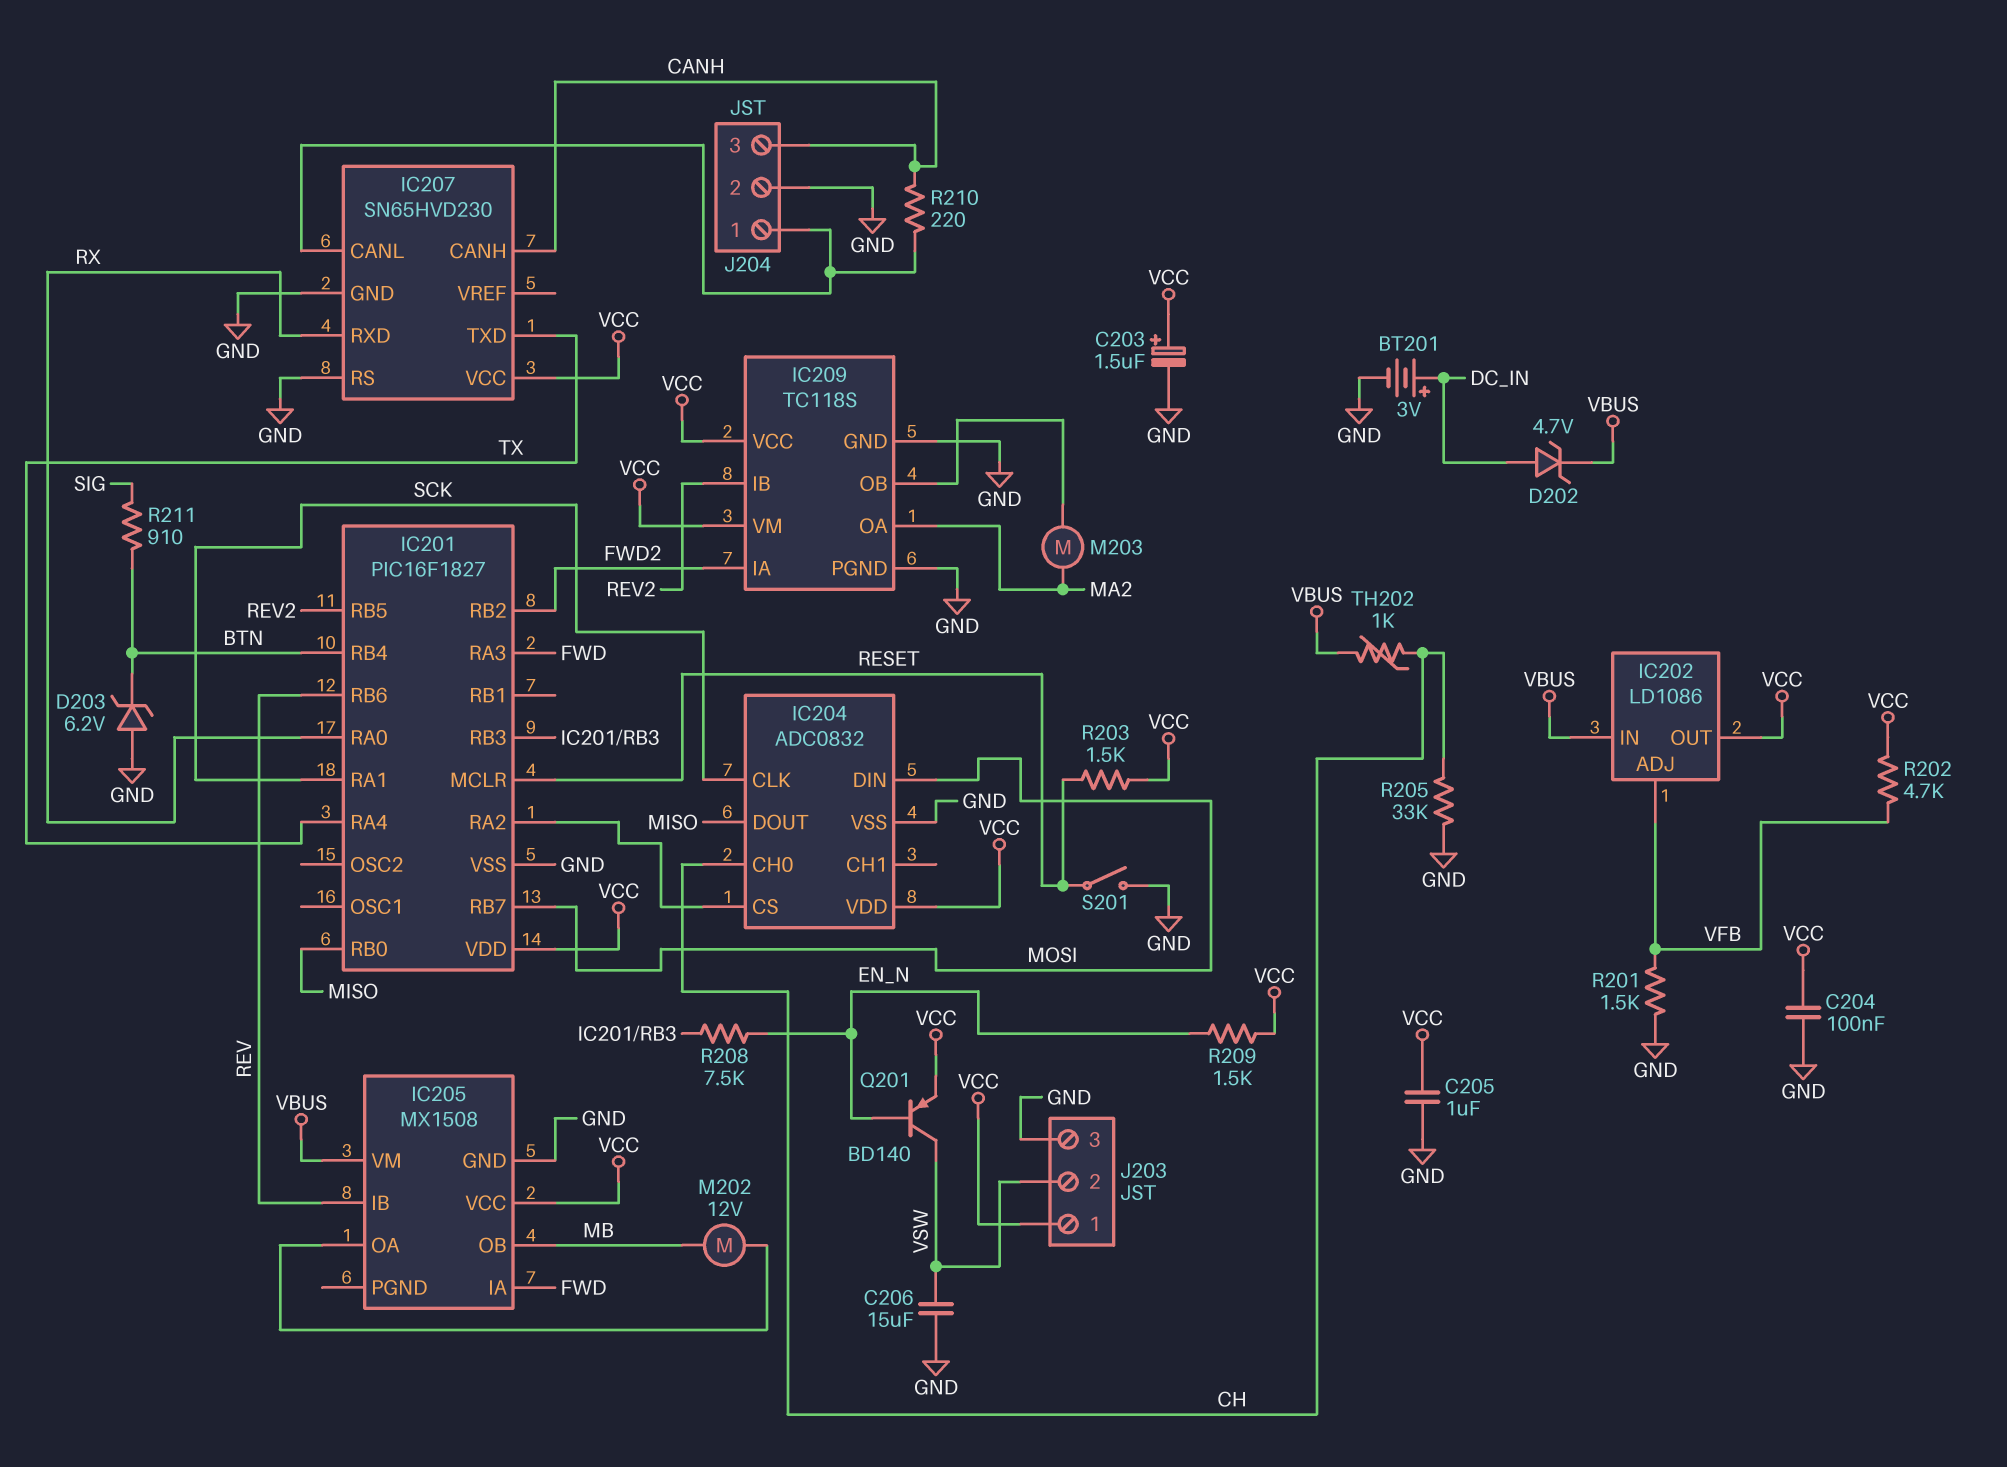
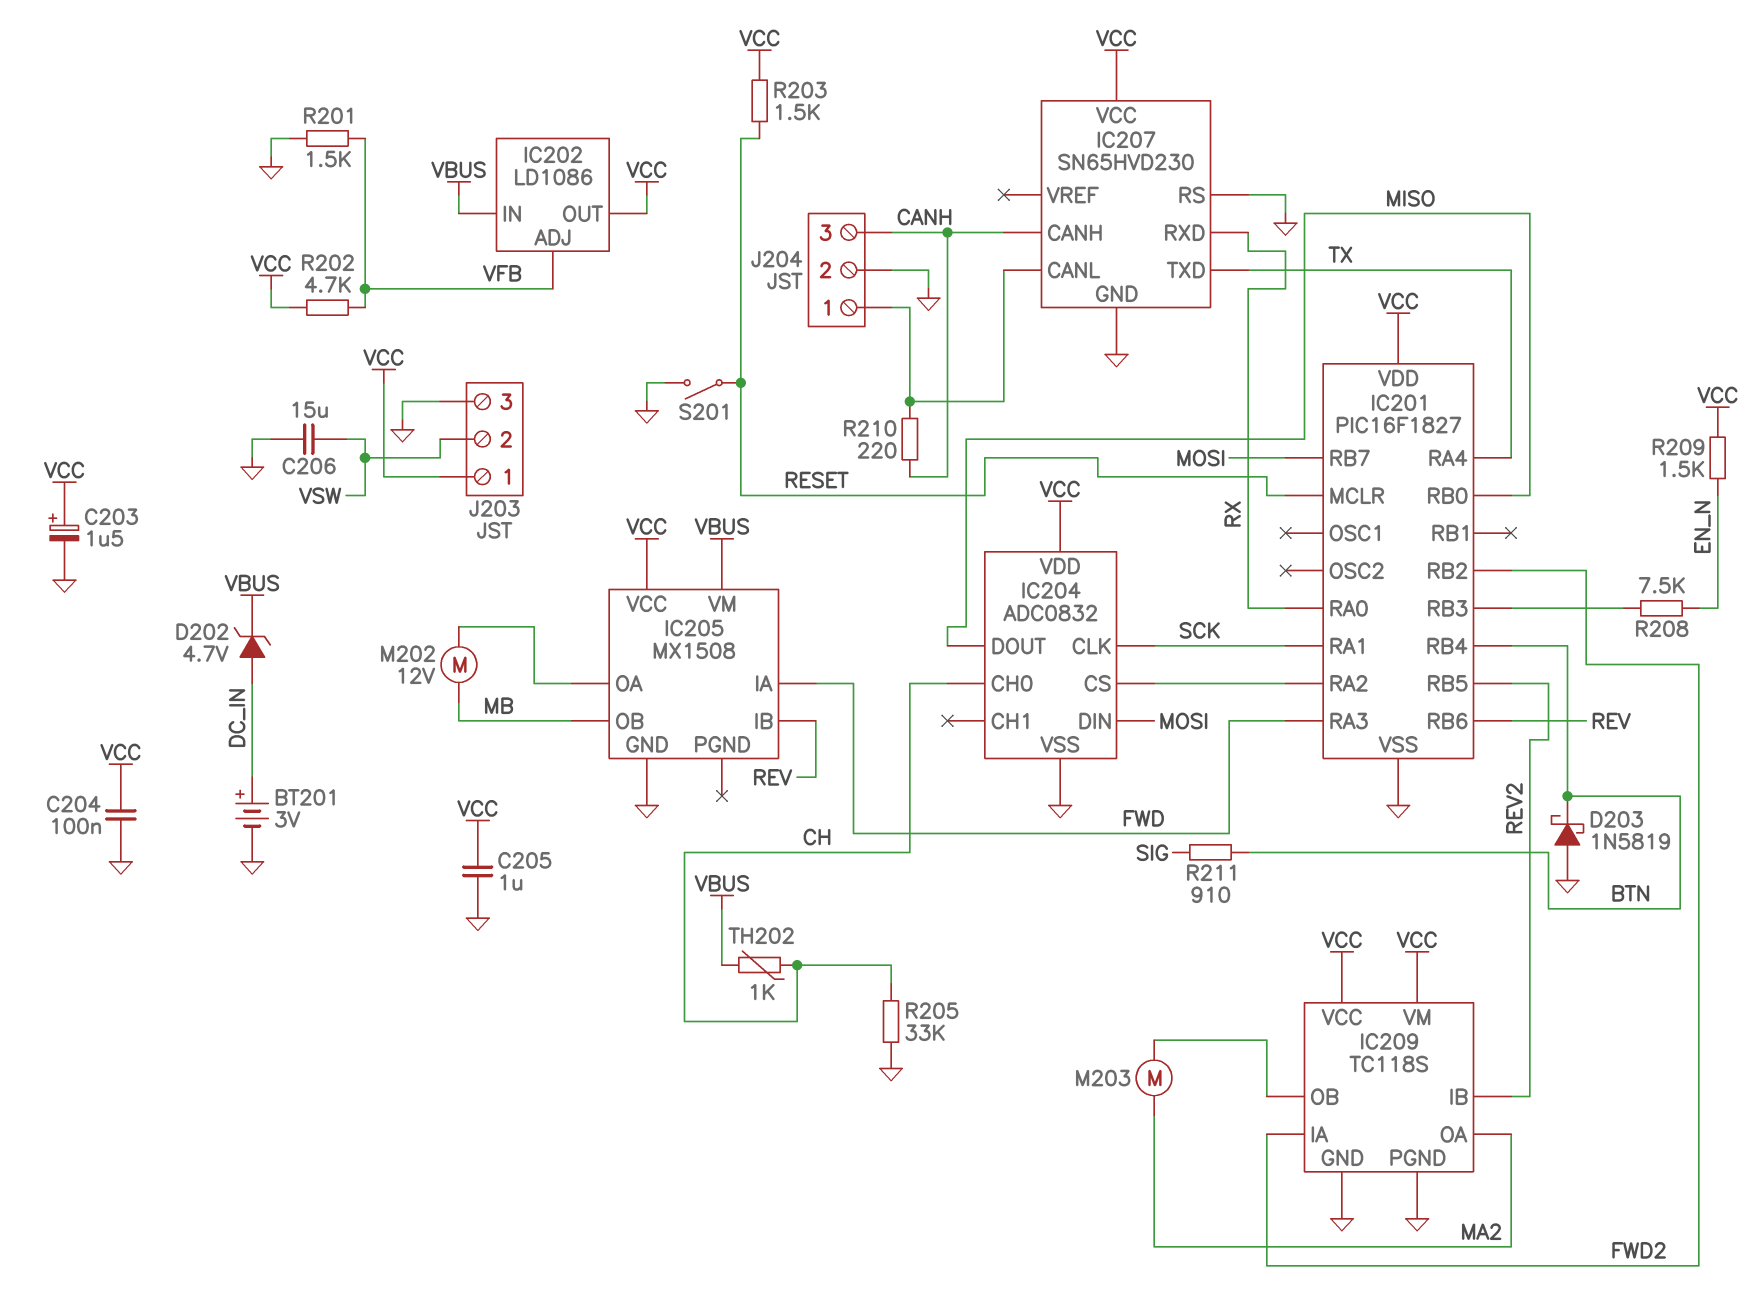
D203: zener 6.2V (A GND, K BTN) -> schottky 1N5819 (A GND, K BTN)
Q201: PNP BD140 (B EN_N, C VSW, E VCC) -> none

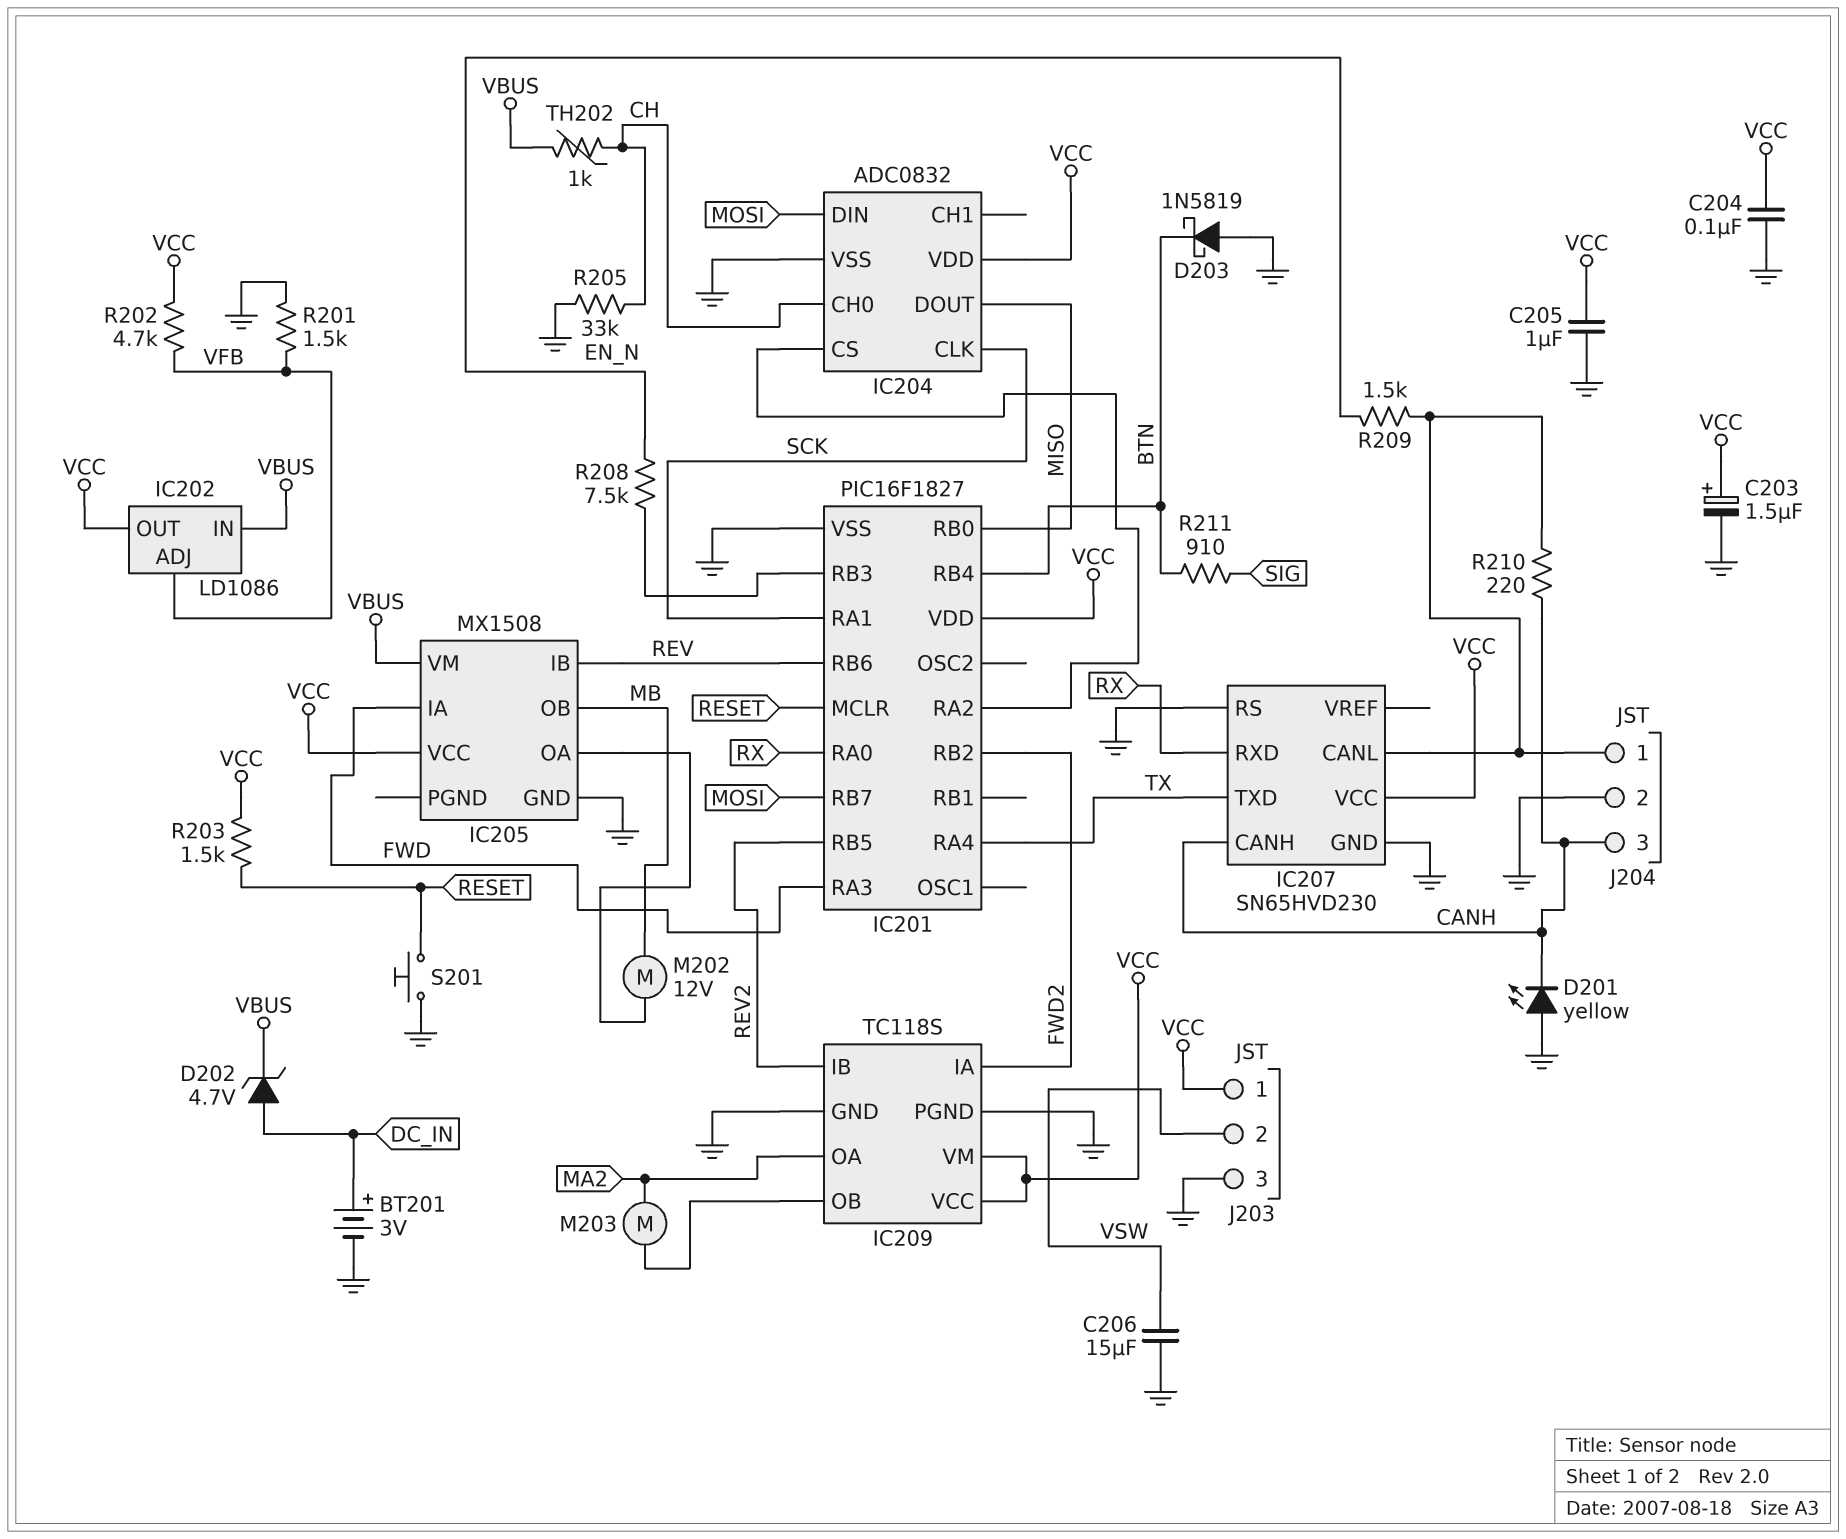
D201: none -> LED yellow (A GND, K CANH)
R209: 1.5k (EN_N, VCC) -> 1.5k (EN_N, IC207/CANL)
S201: switch (GND, RESET) -> button (GND, RESET)

